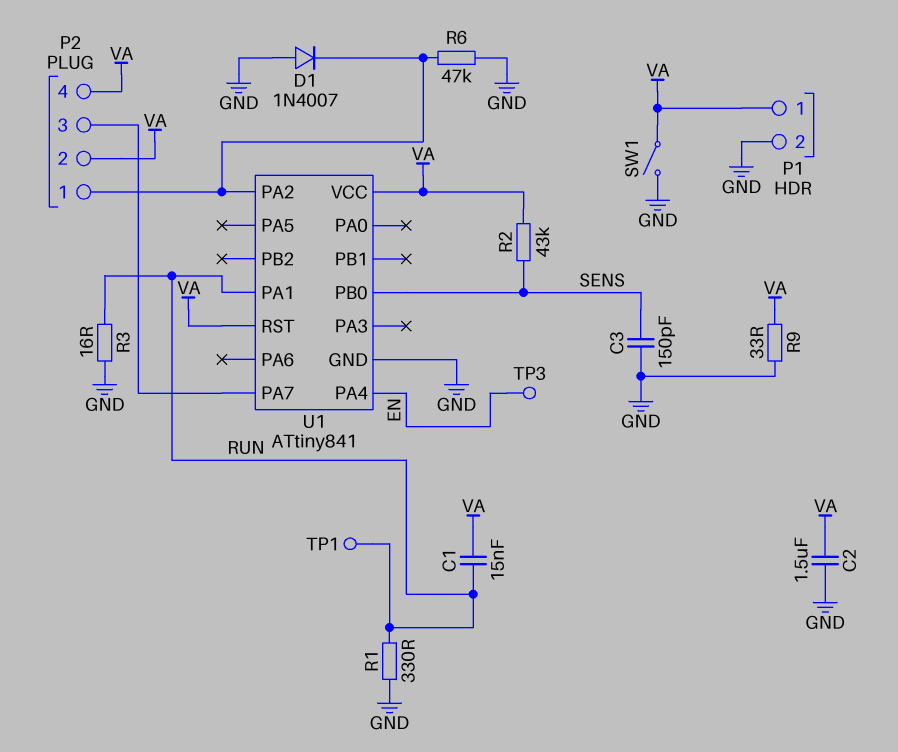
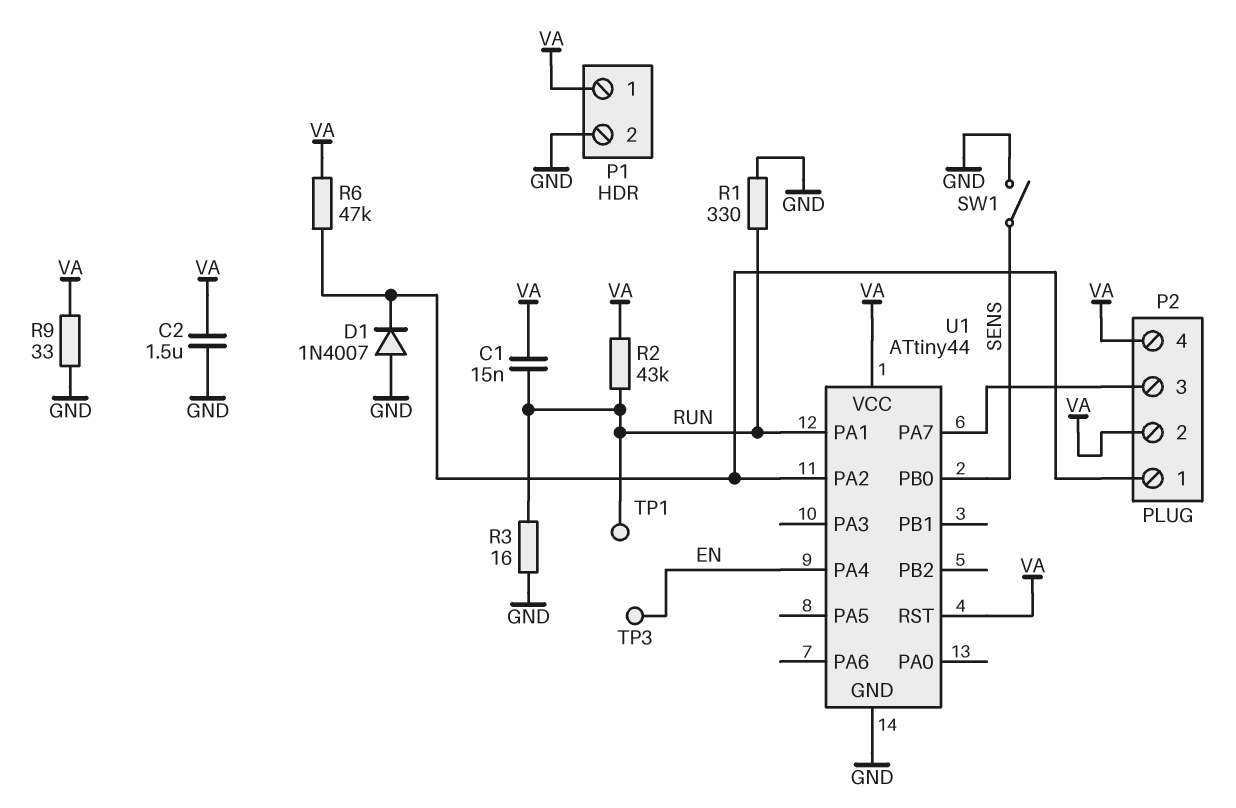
C3: 150pF (GND, SENS) -> none
R2: 43k (SENS, VA) -> 43k (RUN, VA)
R6: 47k (GND, P2/1) -> 47k (P2/1, VA)
SW1: switch (GND, VA) -> switch (GND, SENS)
U1: ATtiny841 -> ATtiny44

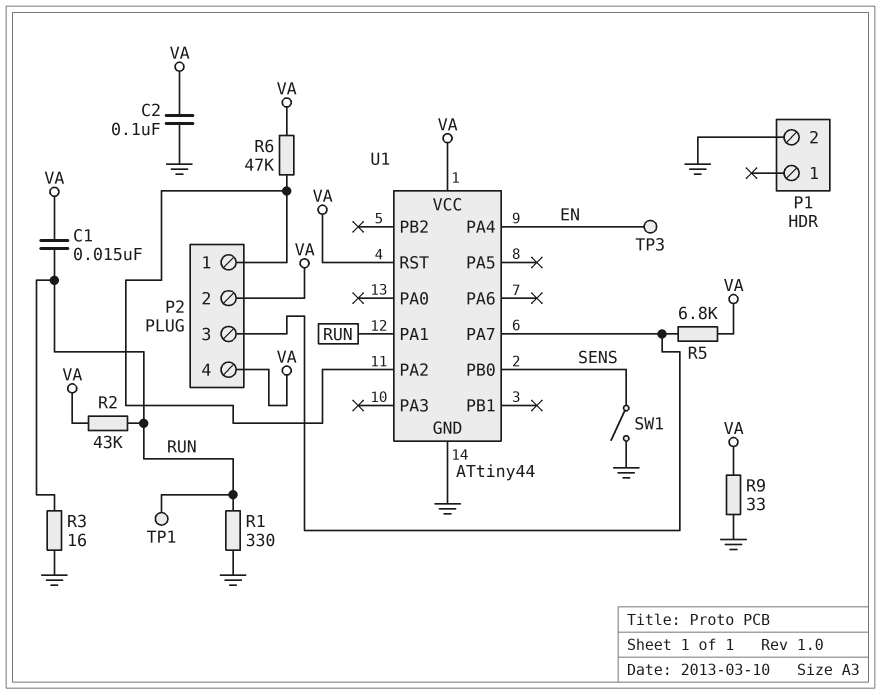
C2: 1.5uF (GND, VA) -> 100nF (GND, VA)
D1: diode 1N4007 (A GND, K P2/1) -> none
P1 pin 1: VA -> none
R5: none -> 6.8k (P2/3, VA)

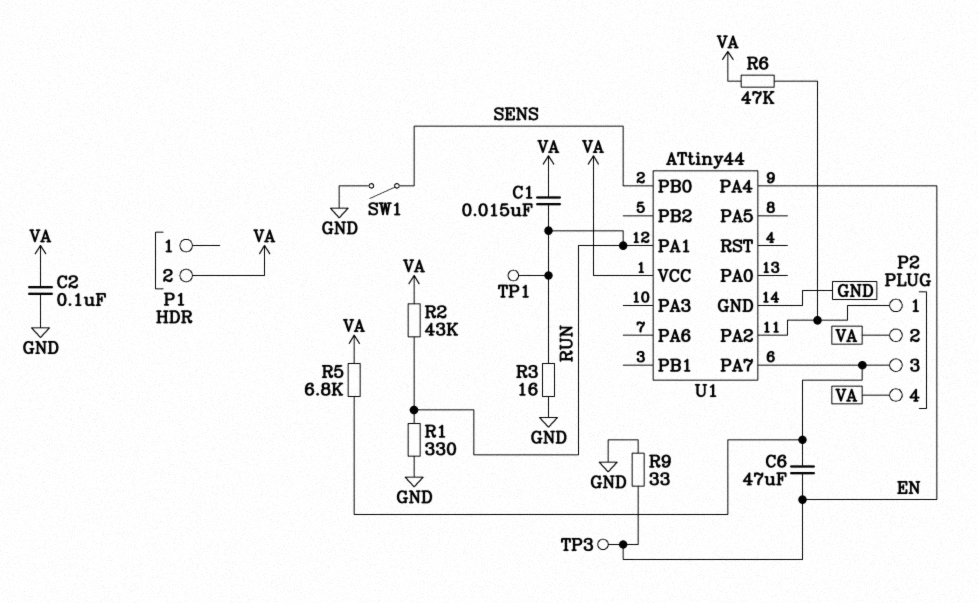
C6: none -> 47uF (EN, P2/3)
P1 pin 2: GND -> VA
R9: 33 (GND, VA) -> 33 (EN, GND)
U1 pin RST: VA -> none

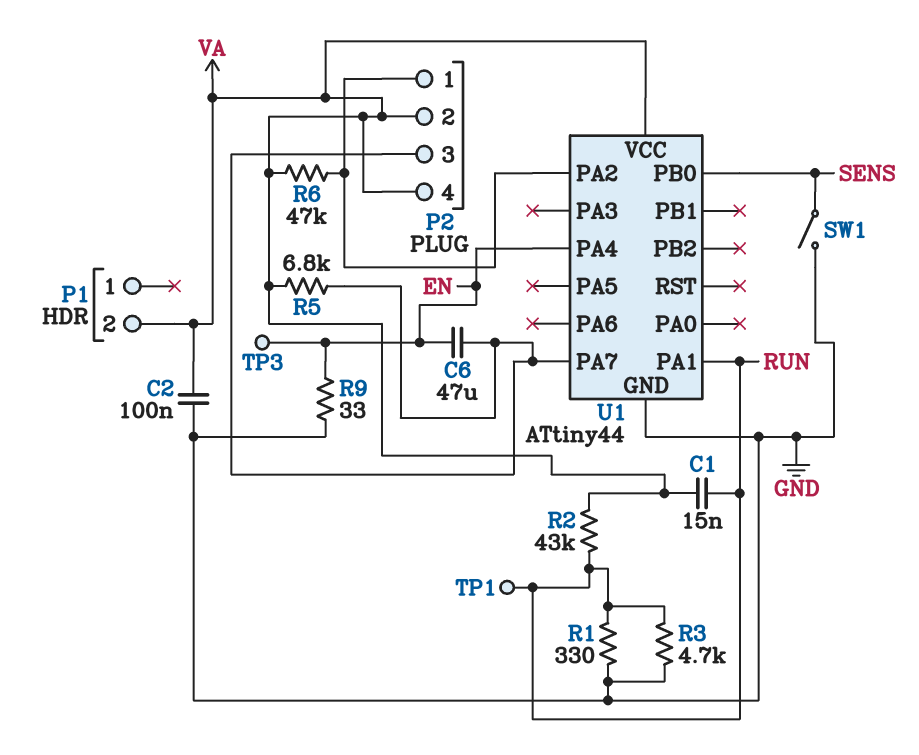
R3: 16 (GND, RUN) -> 4.7k (GND, RUN)

